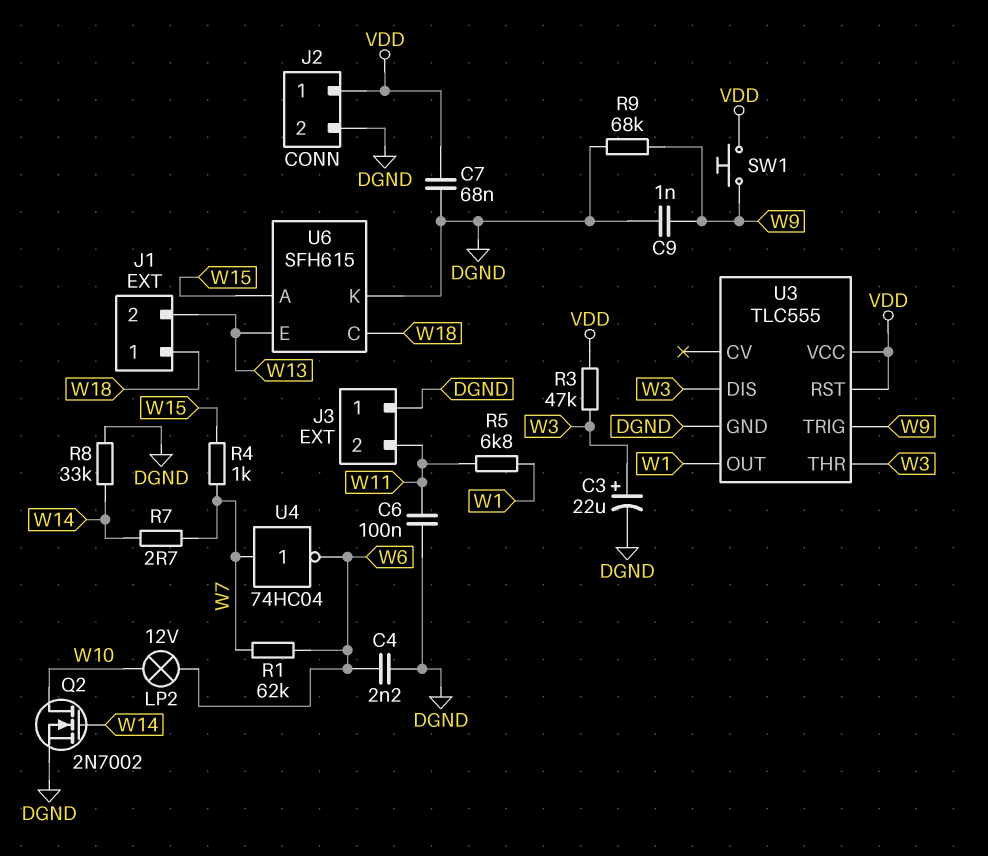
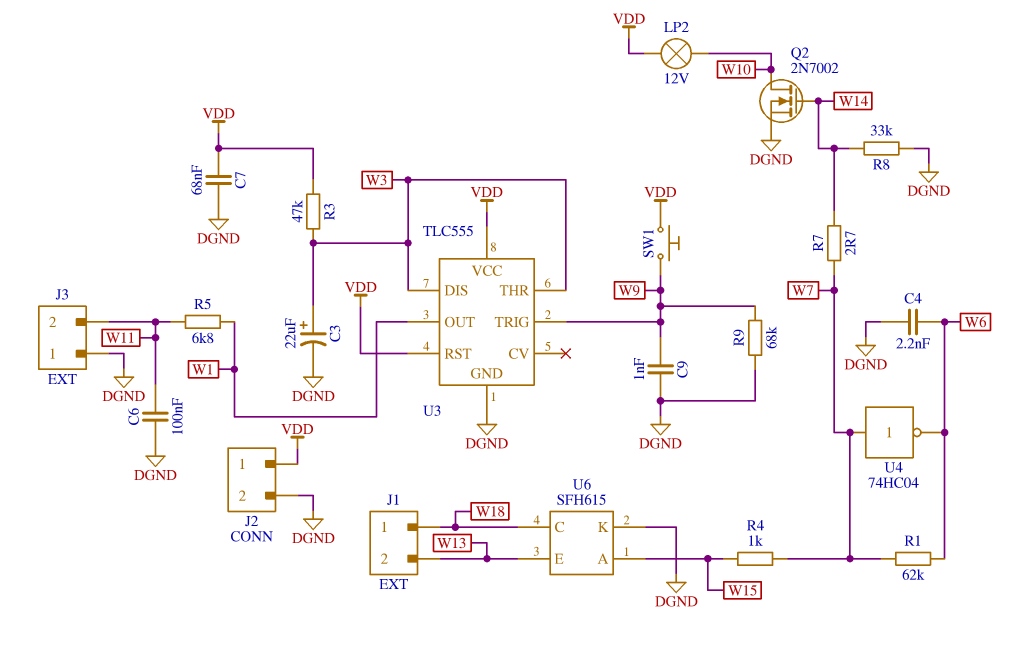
LP2: lamp 12V (W6, W10) -> lamp 12V (VDD, W10)

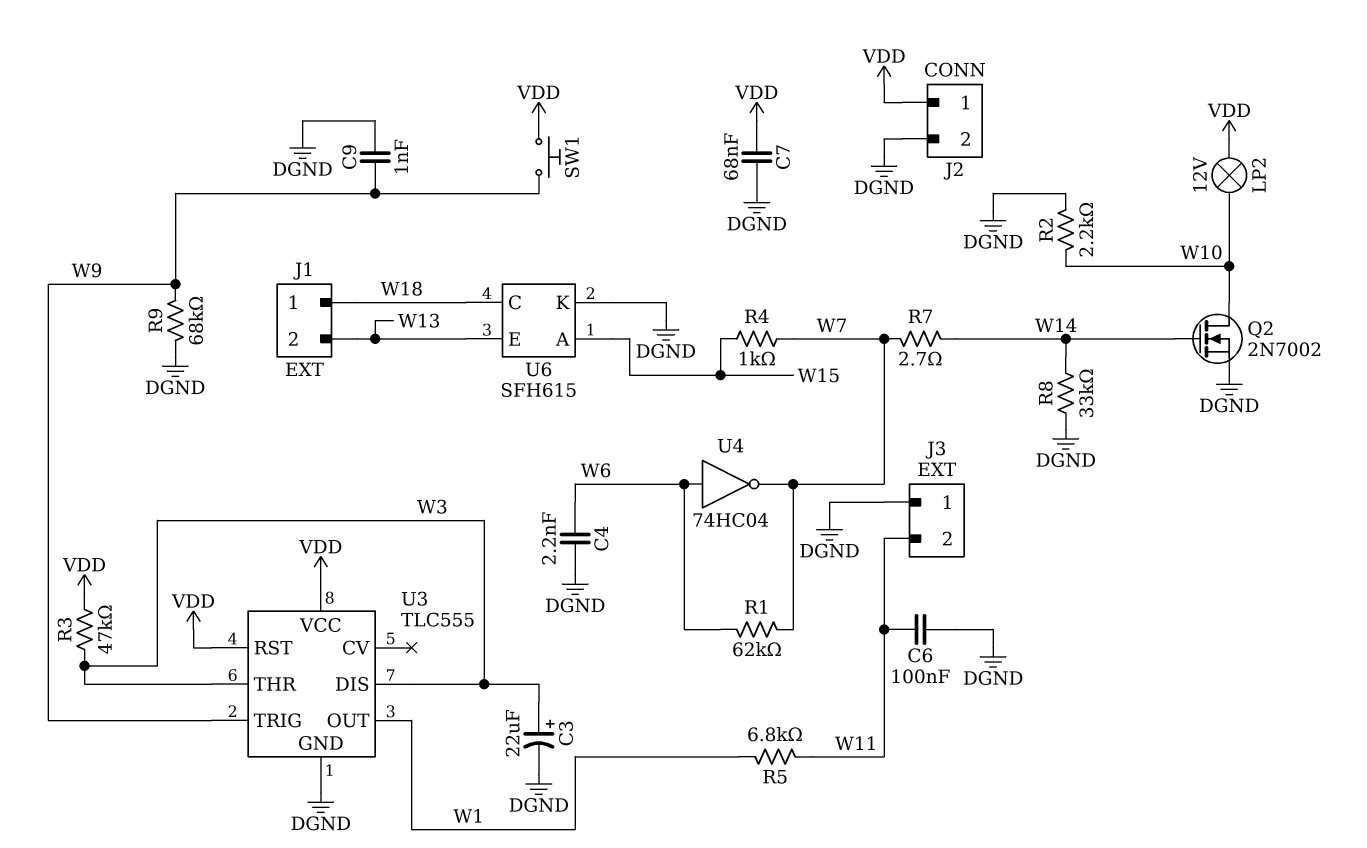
R2: none -> 2.2k (DGND, W10)
U4: NOT 74HC04 (in W7, out W6) -> NOT 74HC04 (in W6, out W7)

